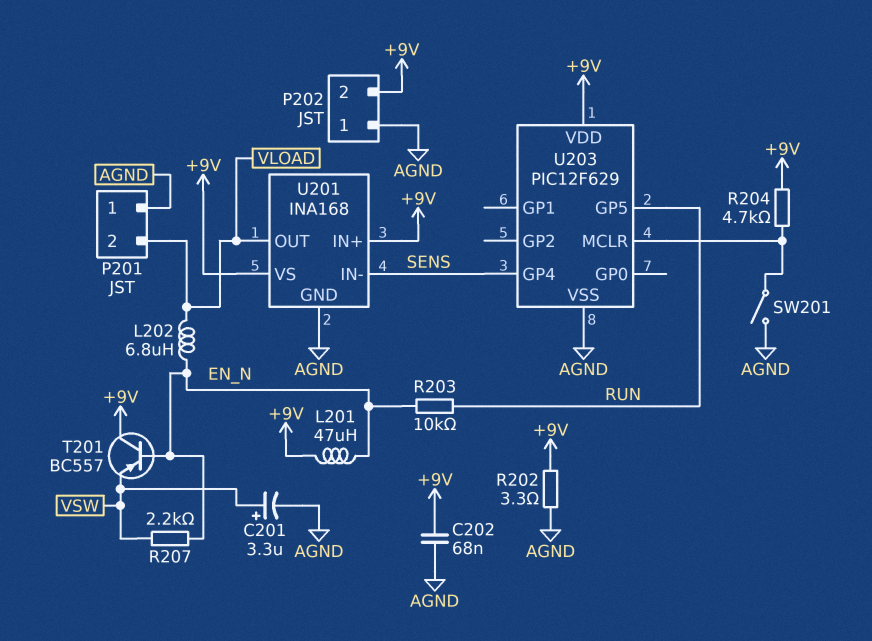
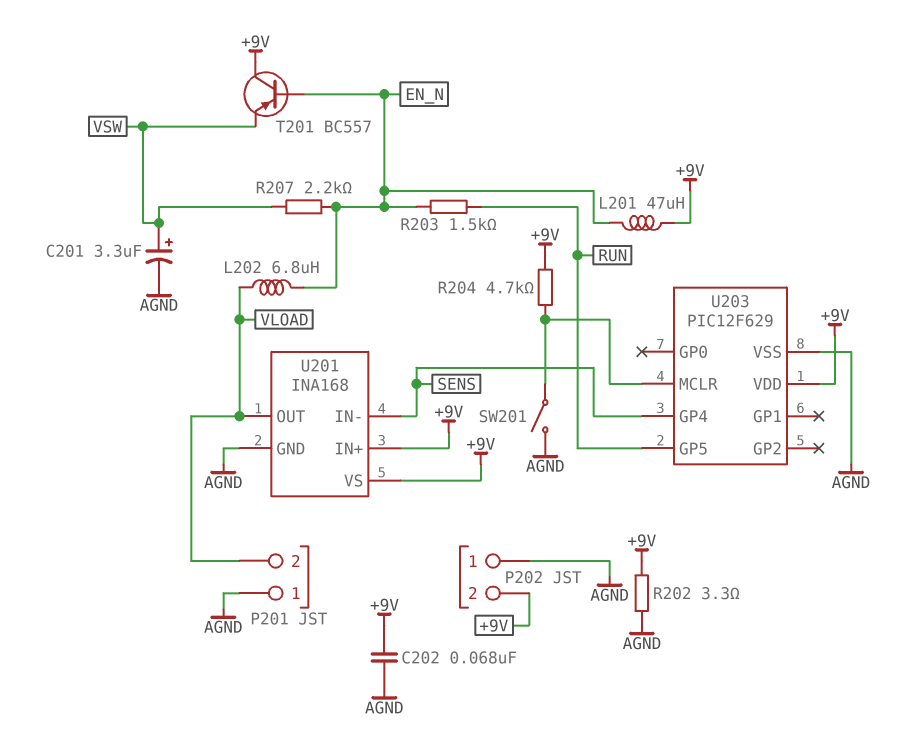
R203: 10k (EN_N, RUN) -> 1.5k (EN_N, RUN)

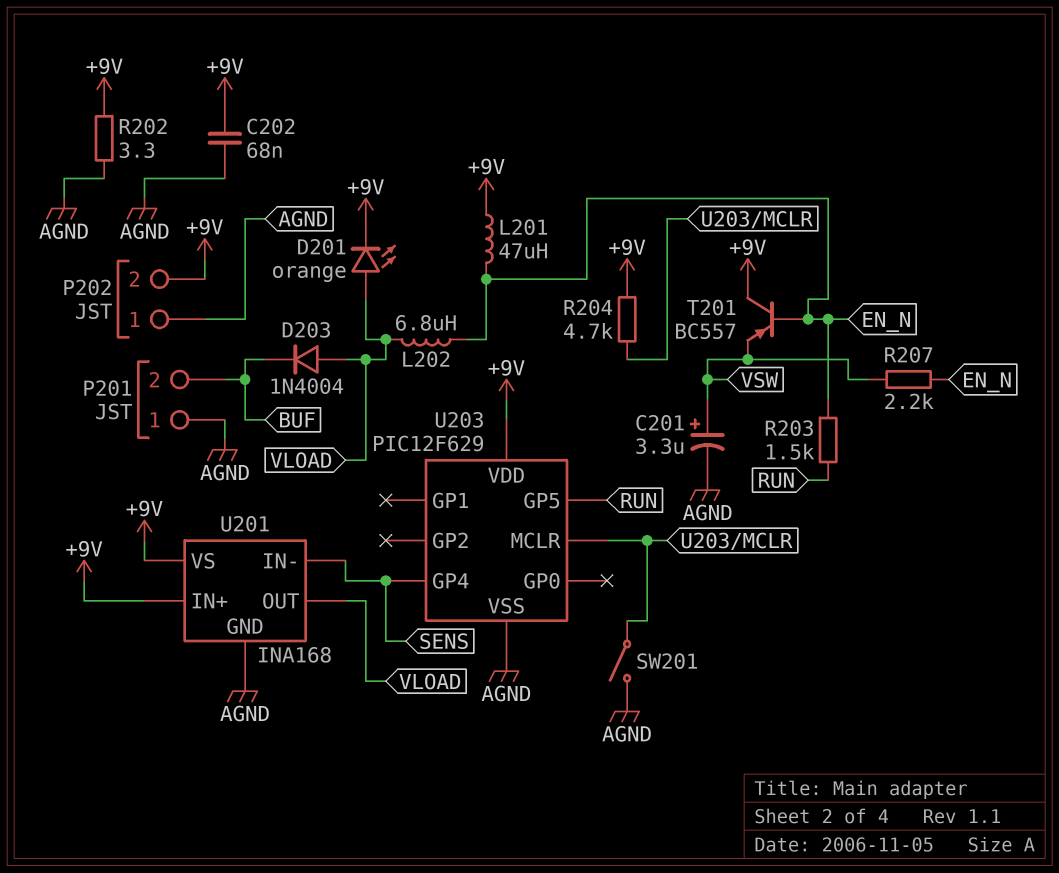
D201: none -> LED orange (A VLOAD, K +9V)
D203: none -> diode 1N4004 (A VLOAD, K BUF)
P201 pin 2: VLOAD -> BUF

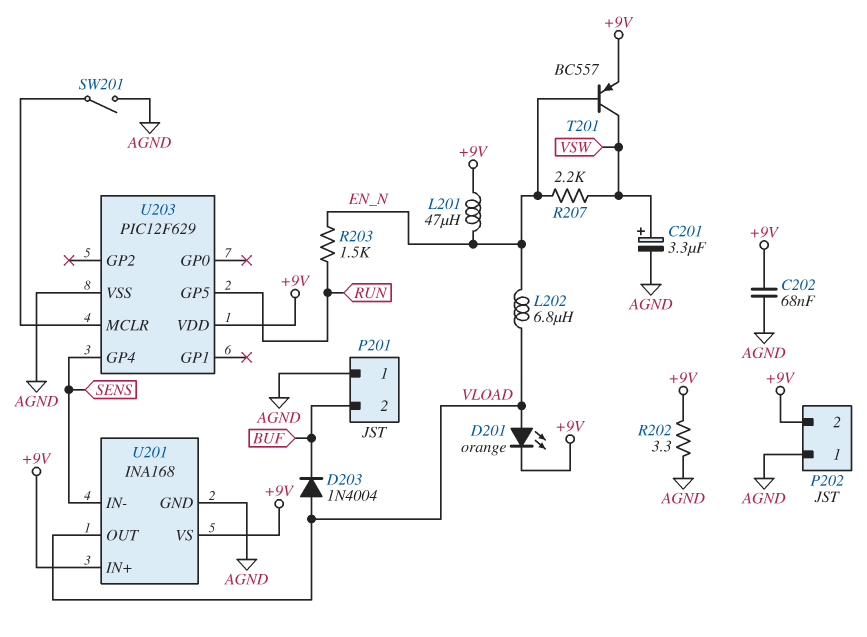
R204: 4.7k (+9V, U203/MCLR) -> none
T201: PNP BC557 (B EN_N, C +9V, E VSW) -> PNP BC557 (B EN_N, C VSW, E +9V)

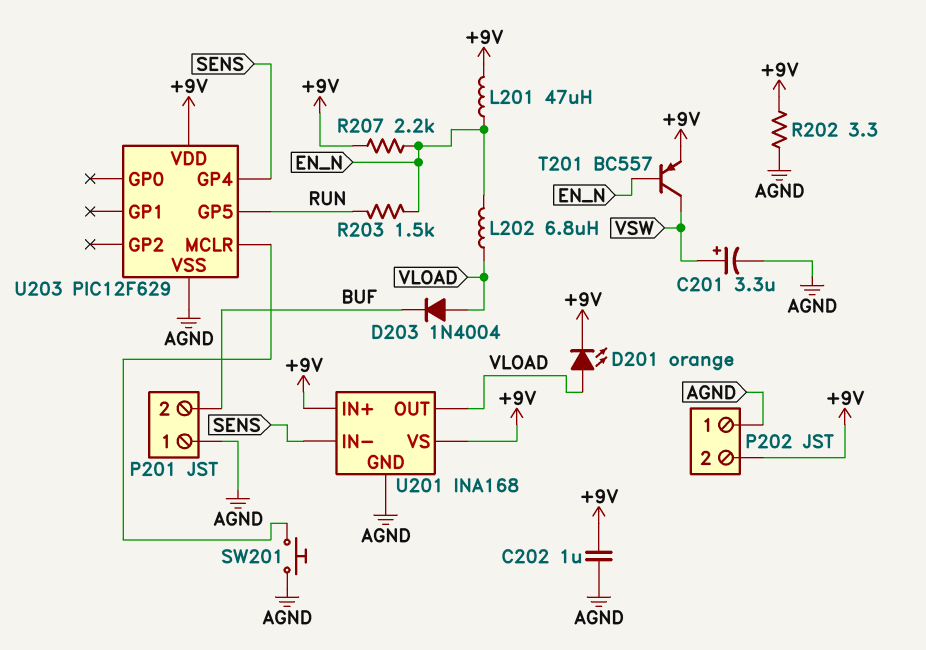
C202: 68nF (+9V, AGND) -> 1uF (+9V, AGND)
R207: 2.2k (EN_N, VSW) -> 2.2k (+9V, EN_N)
SW201: switch (AGND, U203/MCLR) -> button (AGND, U203/MCLR)

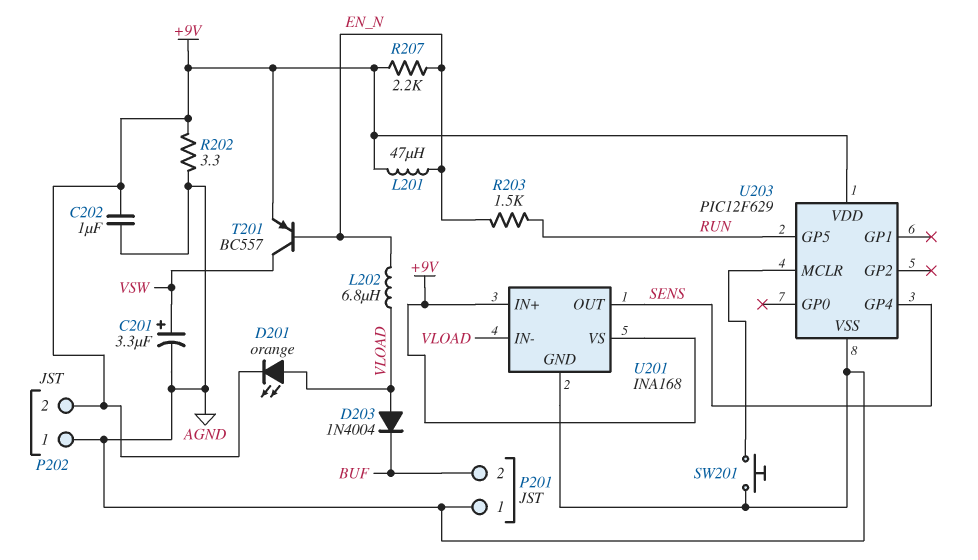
U201 pin IN-: SENS -> VLOAD
U201 pin OUT: VLOAD -> SENS

